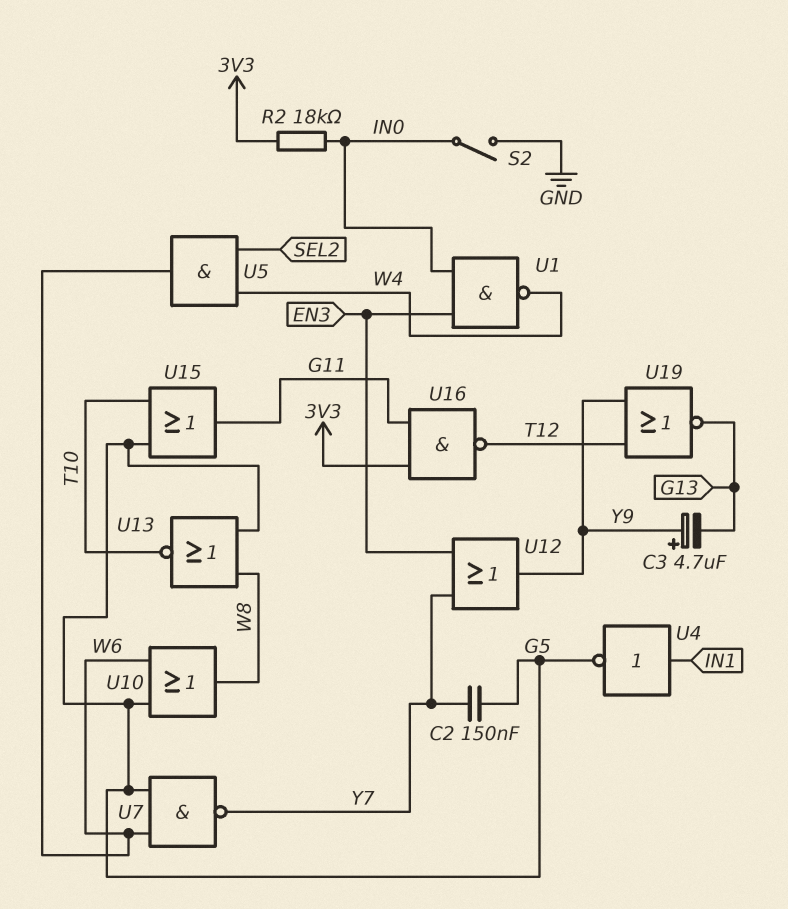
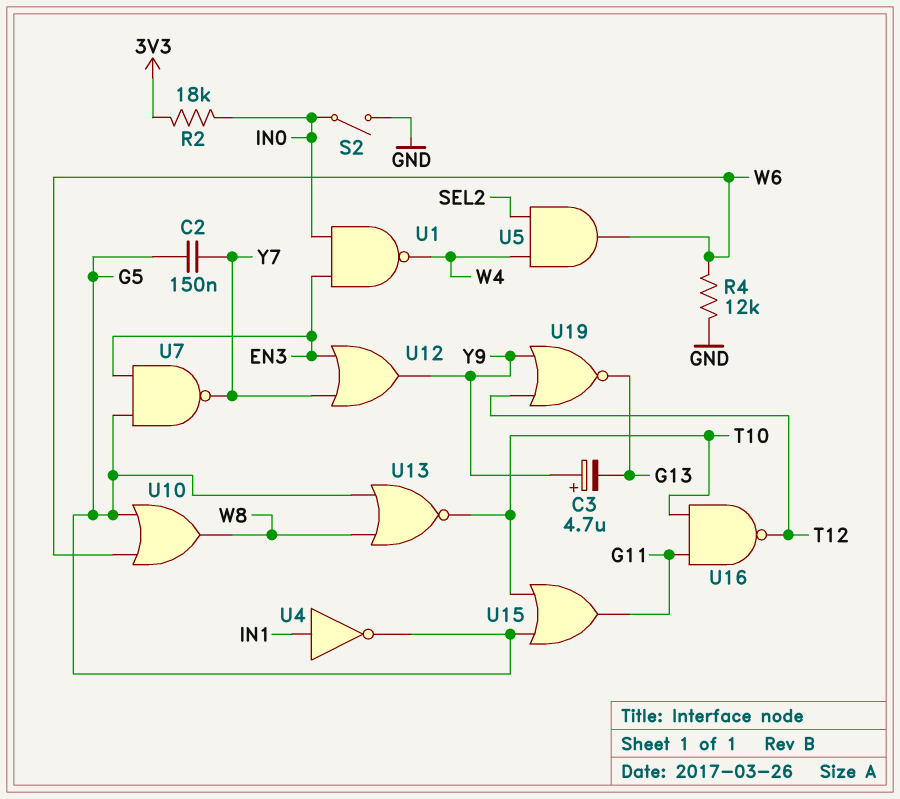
R4: none -> 12k (GND, W6)
U7: NAND (in G5, in W6, out Y7) -> NAND (in EN3, in G5, out Y7)
U16: NAND (in 3V3, in G11, out T12) -> NAND (in G11, in T10, out T12)

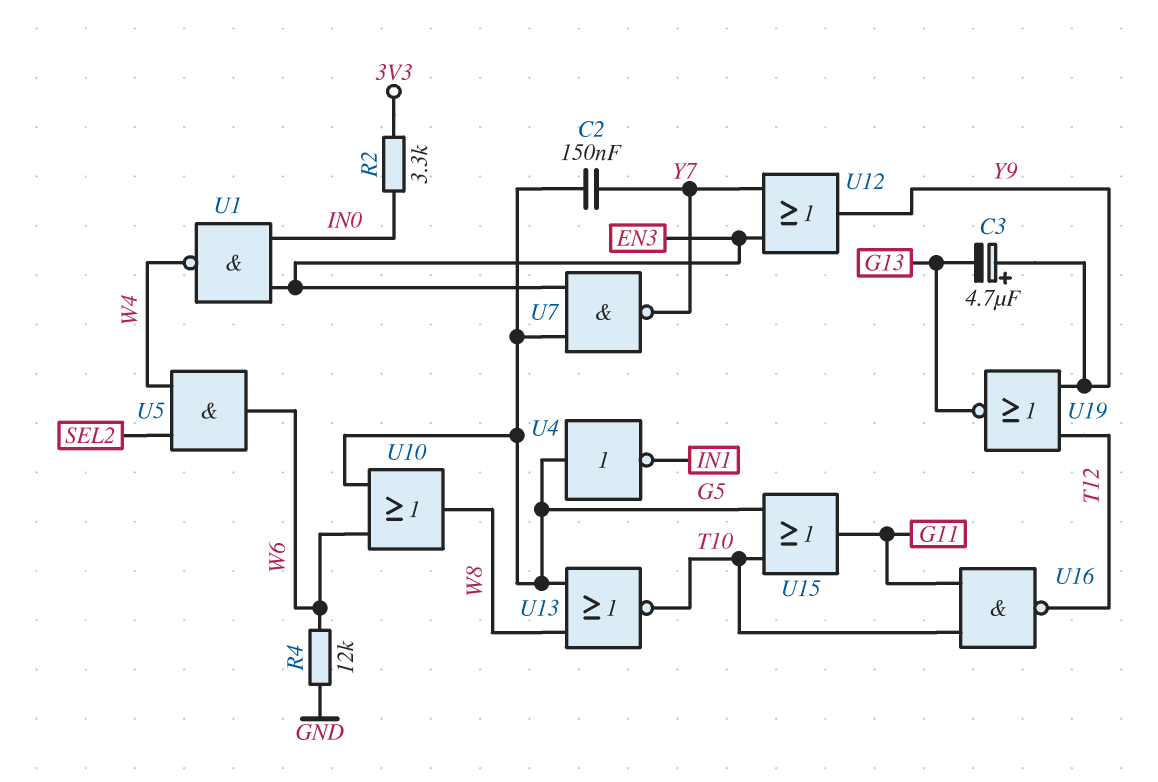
R2: 18k (3V3, IN0) -> 3.3k (3V3, IN0)
S2: switch (GND, IN0) -> none
U4: NOT (in IN1, out G5) -> NOT (in G5, out IN1)

